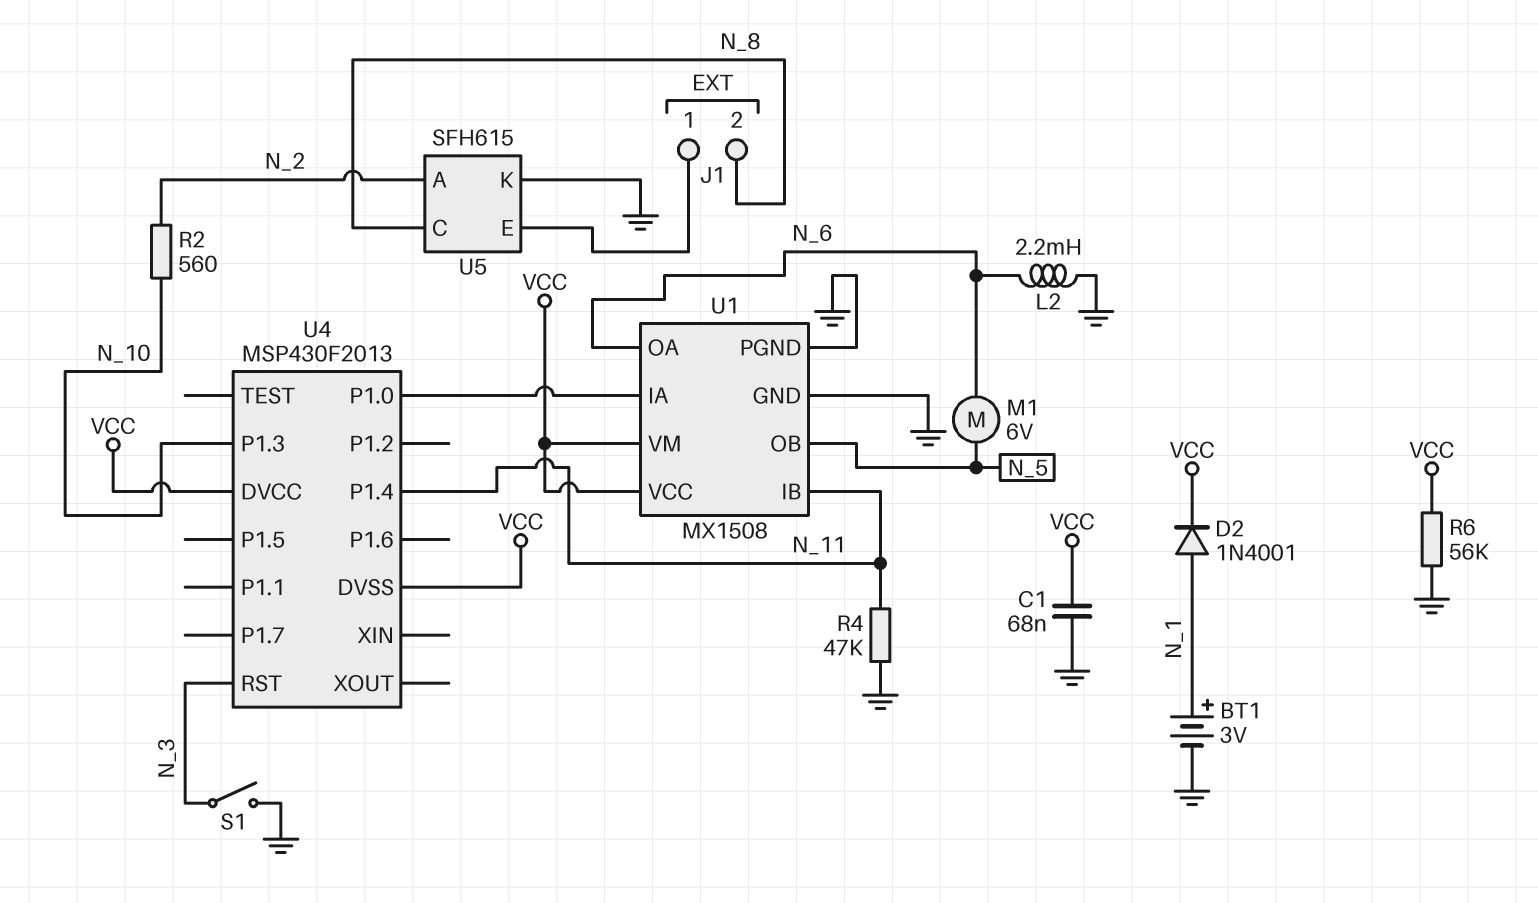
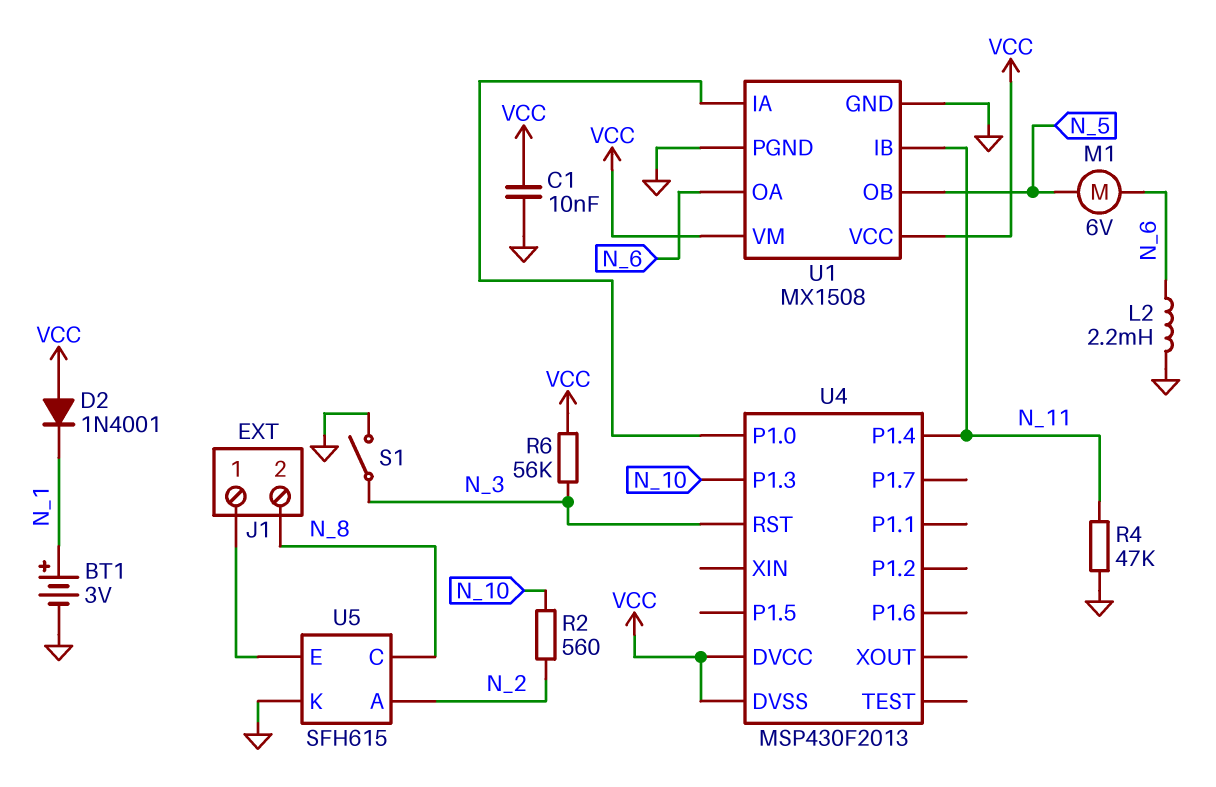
C1: 68nF (GND, VCC) -> 10nF (GND, VCC)
D2: diode 1N4001 (A N_1, K VCC) -> diode 1N4001 (A VCC, K N_1)
R6: 56k (GND, VCC) -> 56k (N_3, VCC)

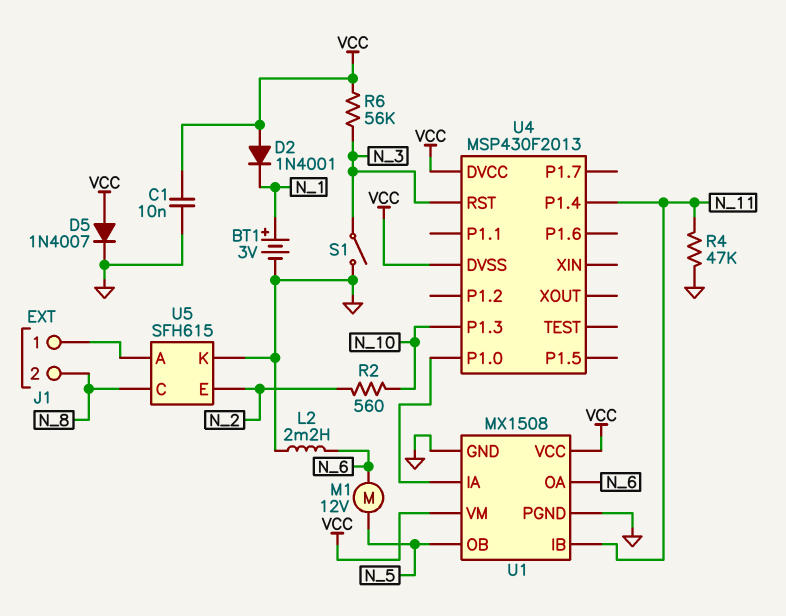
D5: none -> diode 1N4007 (A VCC, K GND)
M1: motor 6V (N_5, N_6) -> motor 12V (N_5, N_6)
U5 pin A: N_2 -> J1/1
U5 pin E: J1/1 -> N_2

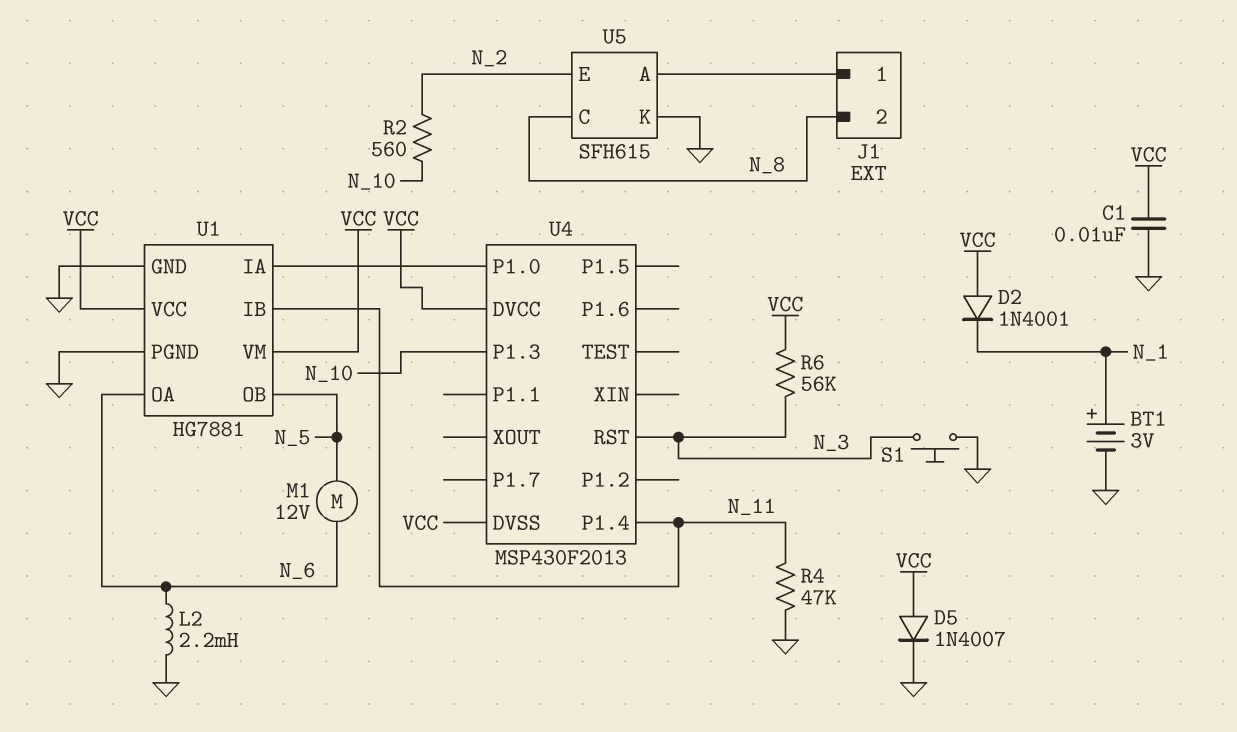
S1: switch (GND, N_3) -> button (GND, N_3)
U1: MX1508 -> HG7881

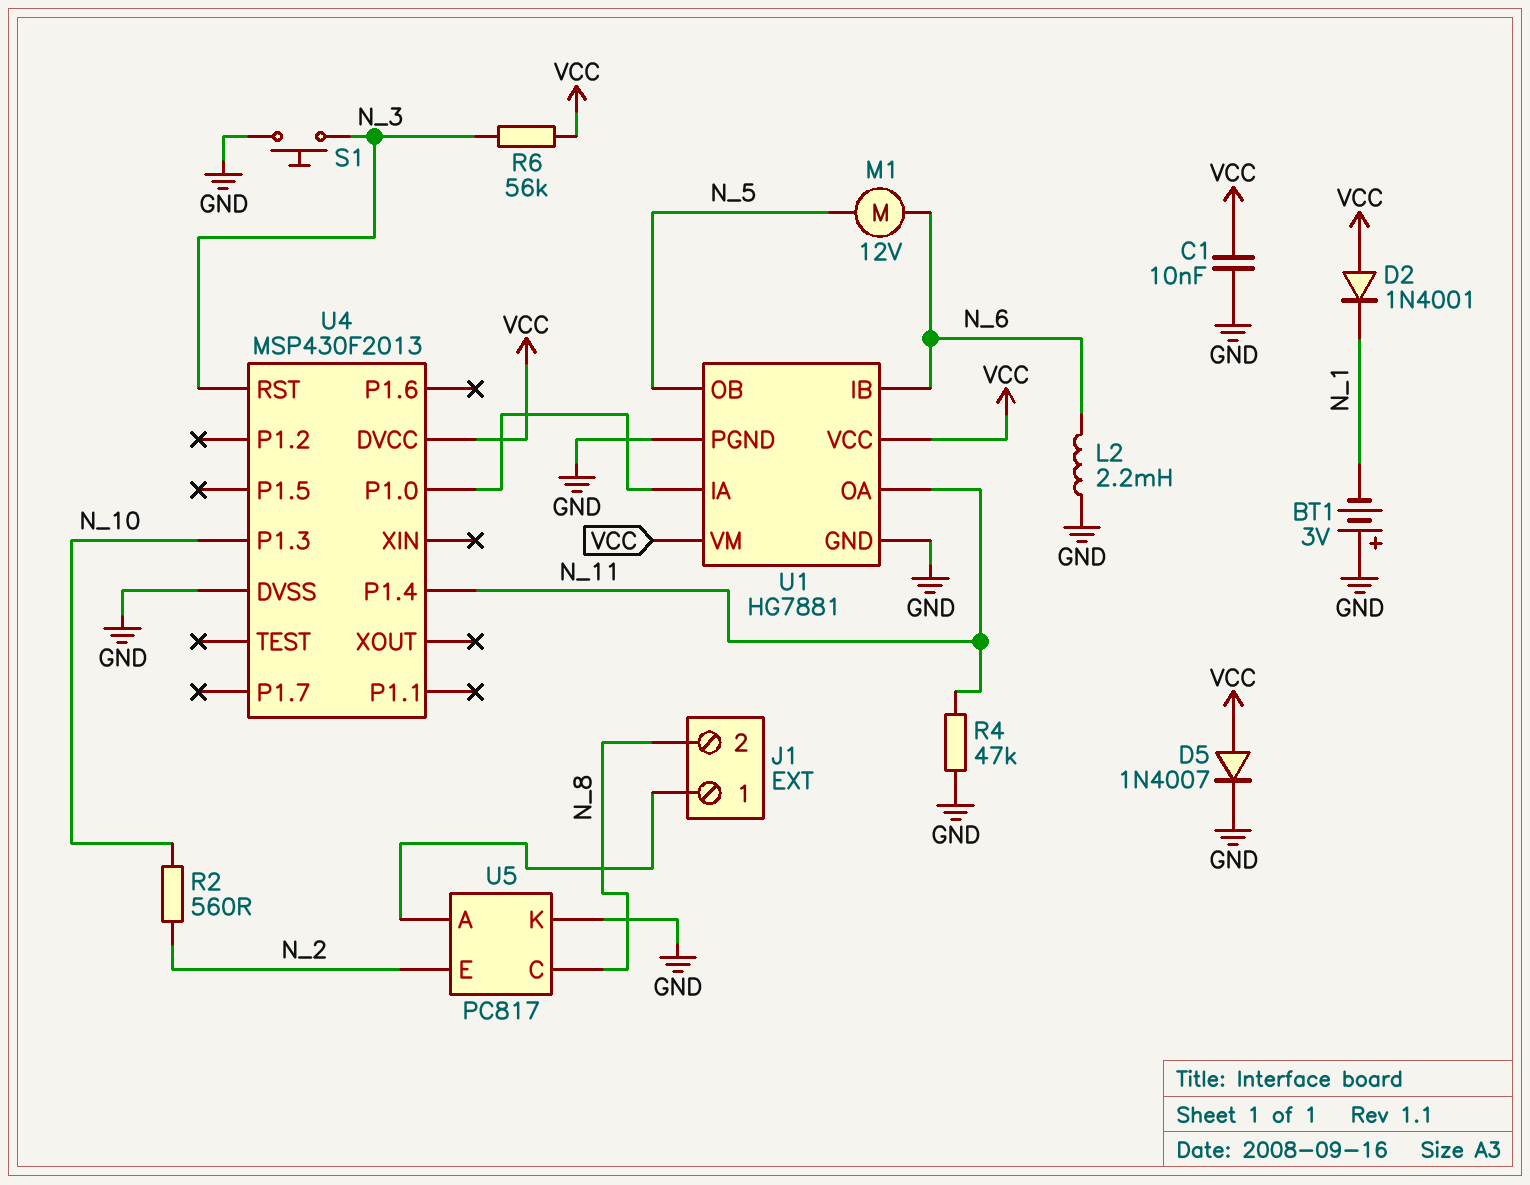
BT1: 3V (plus N_1, minus GND) -> 3V (plus GND, minus N_1)
U1 pin IB: N_11 -> N_6
U1 pin OA: N_6 -> N_11
U4 pin DVSS: VCC -> GND
U5: SFH615 -> PC817

